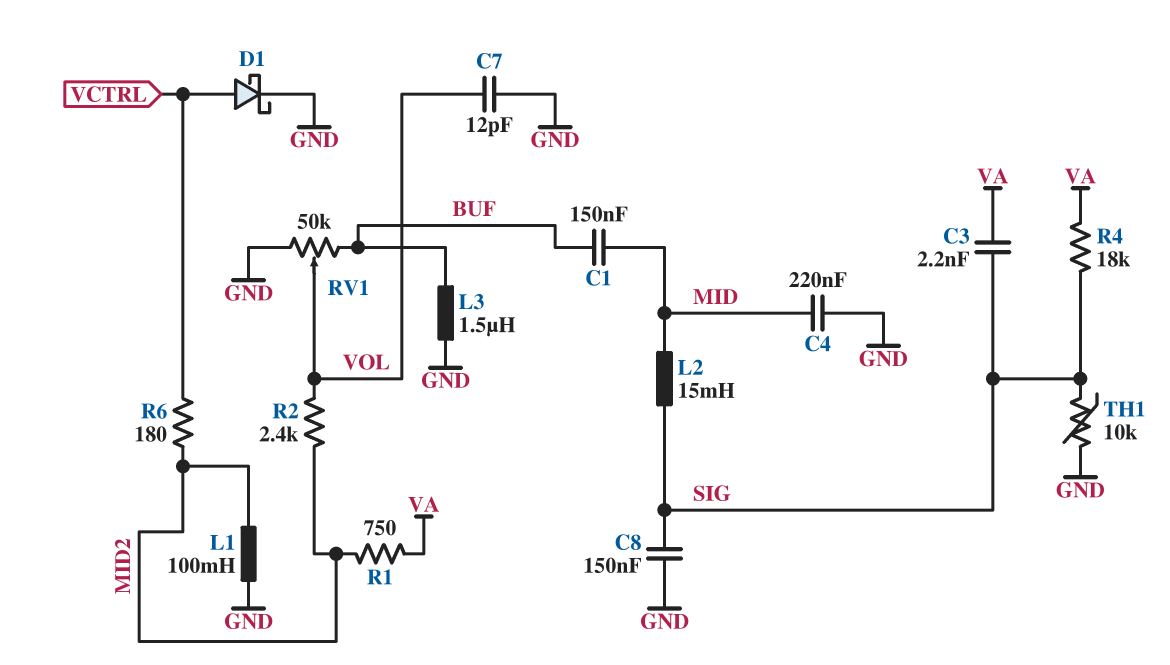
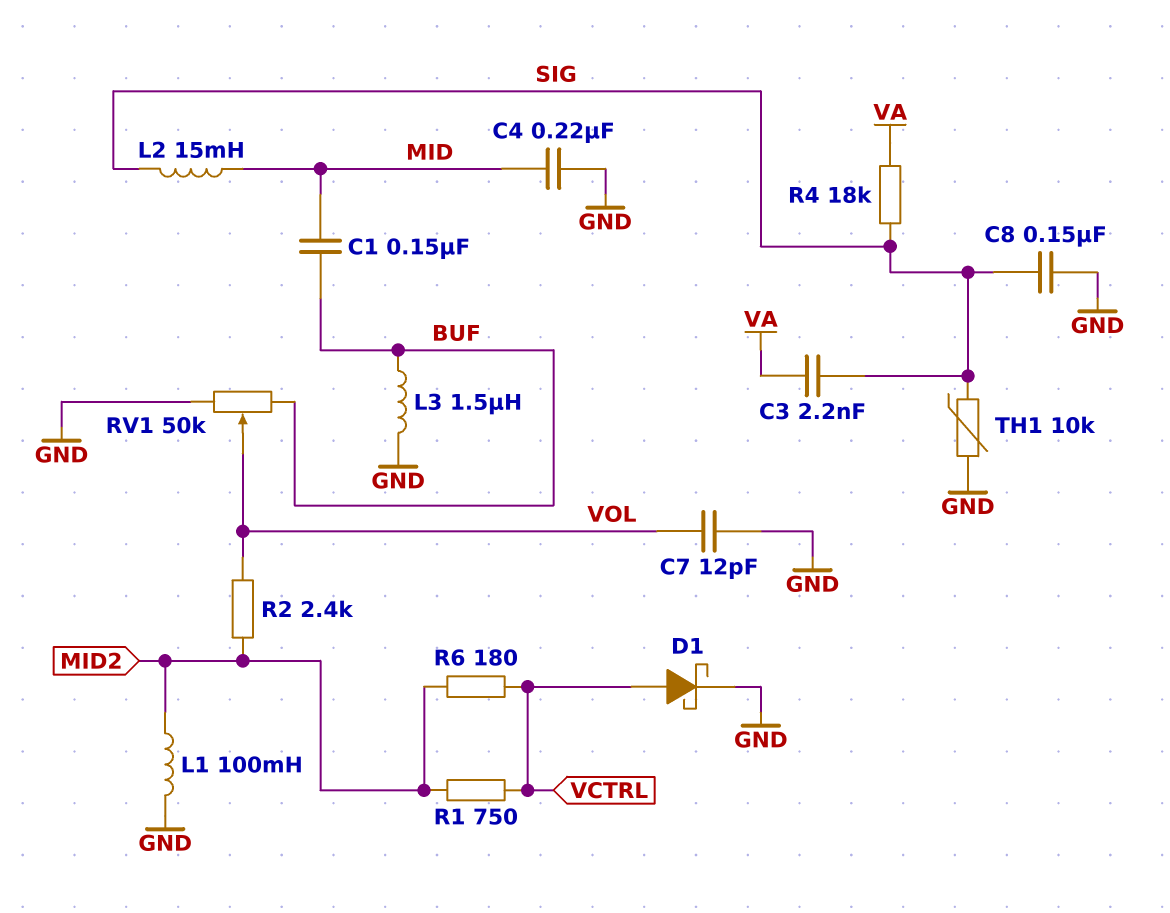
R1: 750 (MID2, VA) -> 750 (MID2, VCTRL)

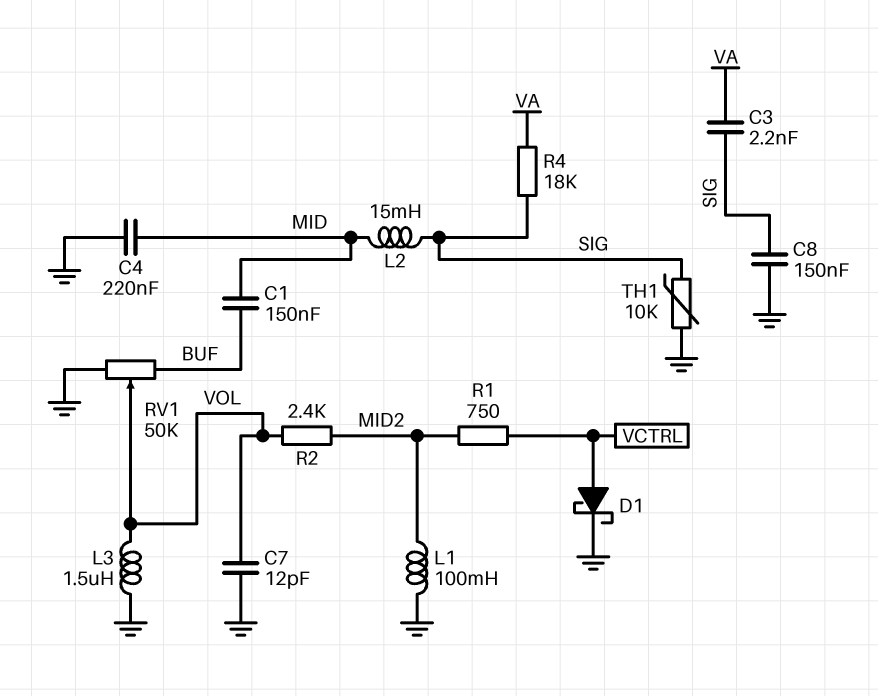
L3: 1.5uH (BUF, GND) -> 1.5uH (GND, VOL)
R6: 180 (MID2, VCTRL) -> none

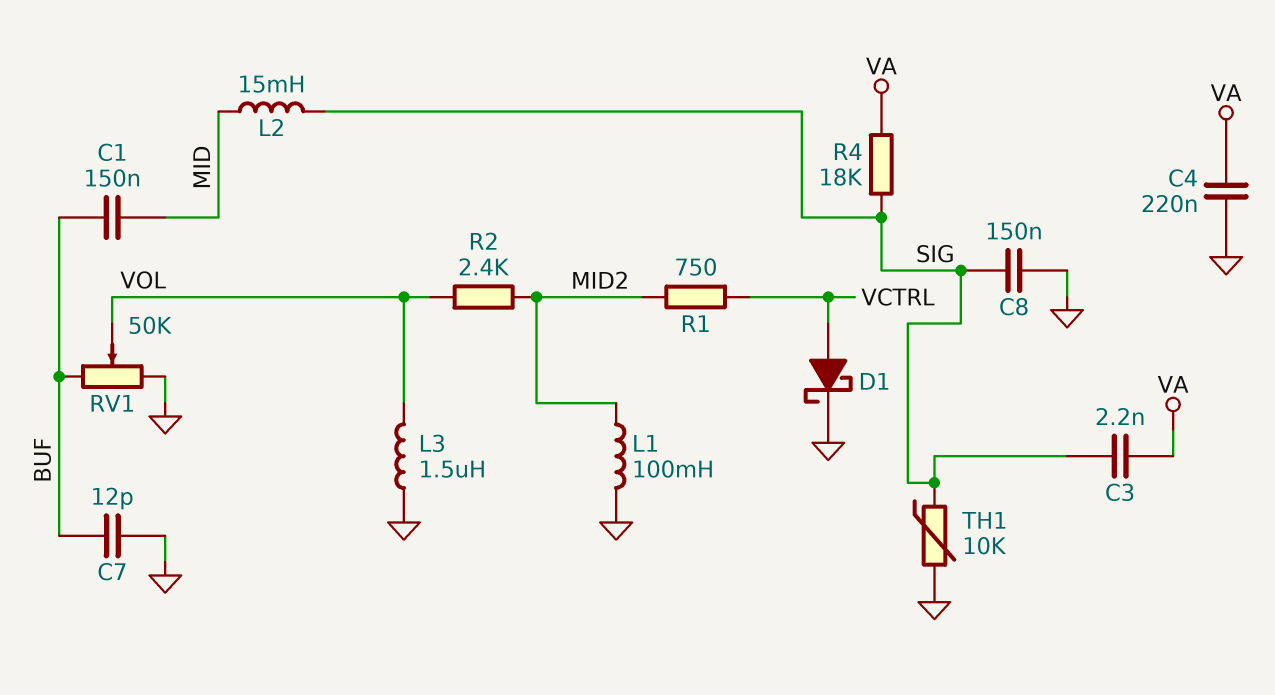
C4: 220nF (GND, MID) -> 220nF (GND, VA)
C7: 12pF (GND, VOL) -> 12pF (BUF, GND)

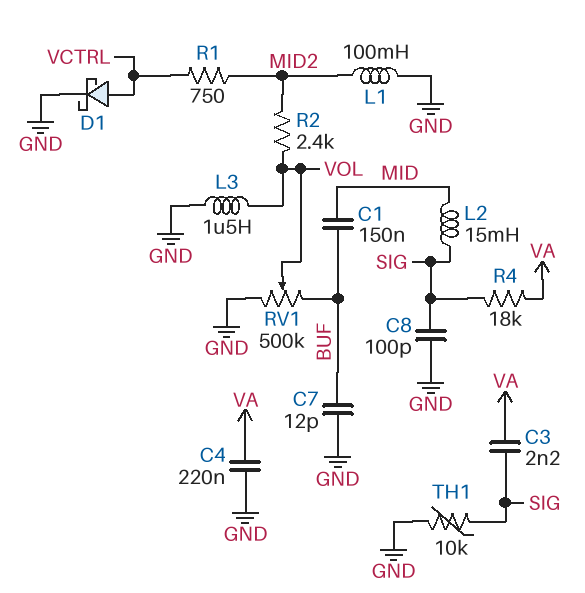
C8: 150nF (GND, SIG) -> 100pF (GND, SIG)
RV1: 50k (BUF, GND, wiper VOL) -> 500k (BUF, GND, wiper VOL)

